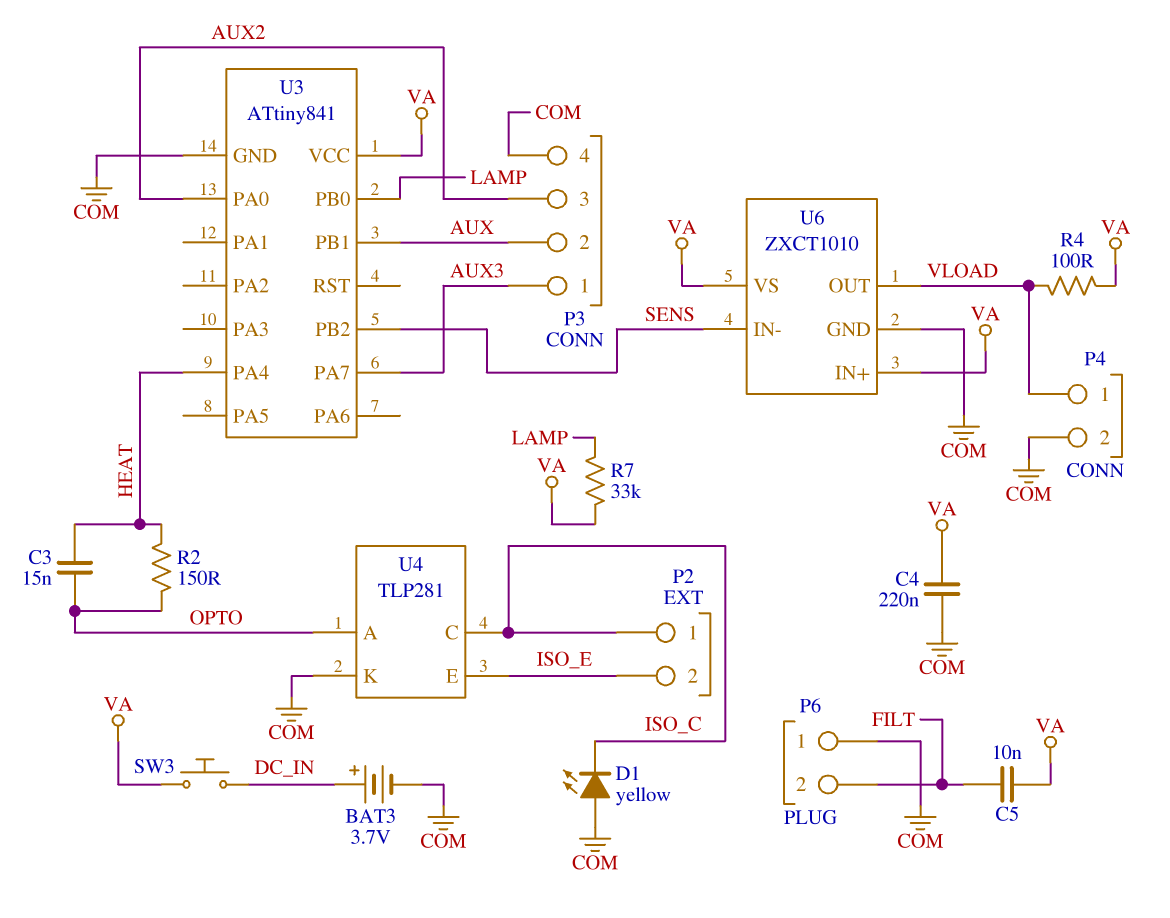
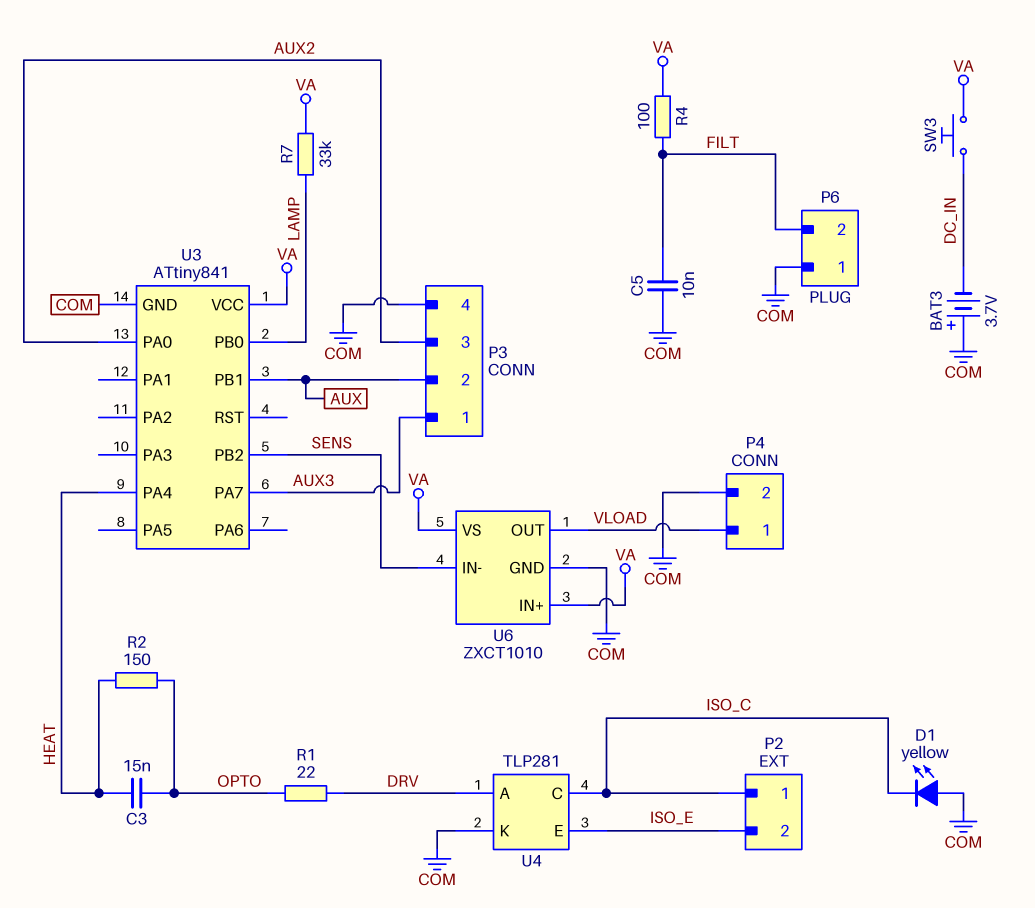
BAT3: 3.7V (plus DC_IN, minus COM) -> 3.7V (plus COM, minus DC_IN)
C4: 220nF (COM, VA) -> none
C5: 10nF (FILT, VA) -> 10nF (COM, FILT)
R1: none -> 22 (DRV, OPTO)
R4: 100 (VA, VLOAD) -> 100 (FILT, VA)
U4 pin A: OPTO -> DRV

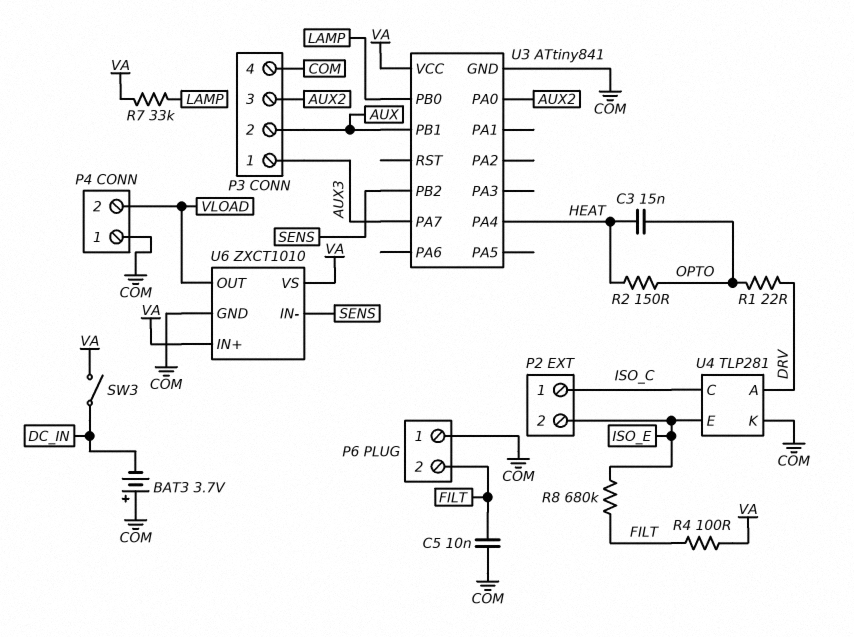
D1: LED yellow (A COM, K ISO_C) -> none
P4 pin 1: VLOAD -> COM
P4 pin 2: COM -> VLOAD
R8: none -> 680k (FILT, ISO_E)
SW3: button (DC_IN, VA) -> switch (DC_IN, VA)

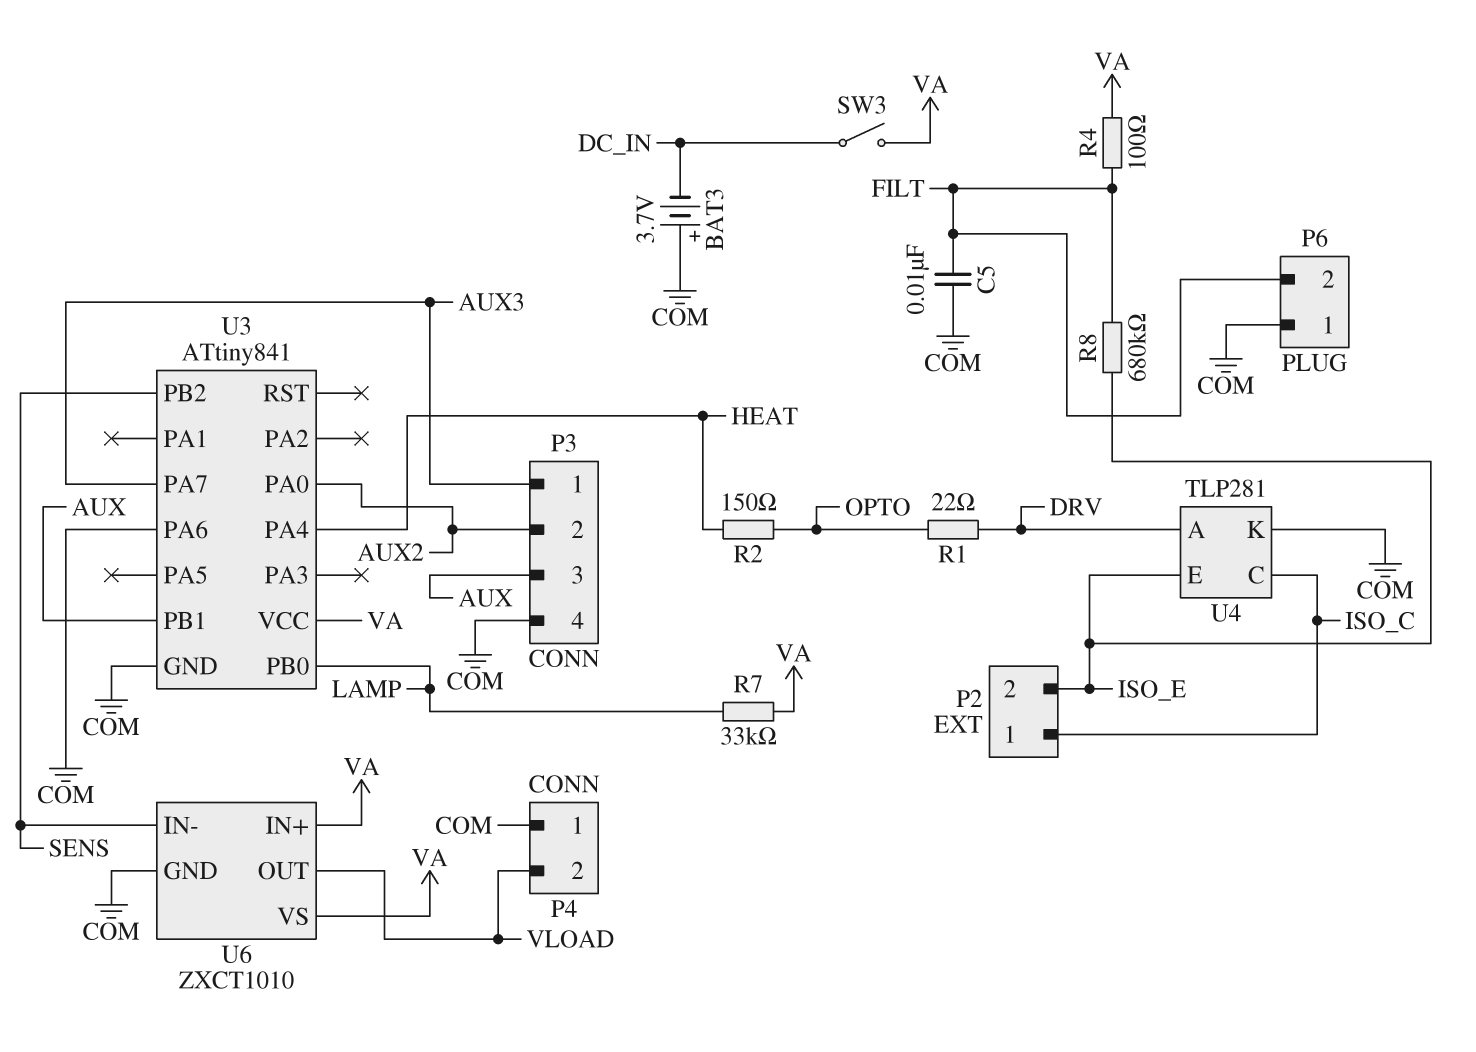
C3: 15nF (HEAT, OPTO) -> none
P3 pin 2: AUX -> AUX2
P3 pin 3: AUX2 -> AUX
U3 pin PA6: none -> COM

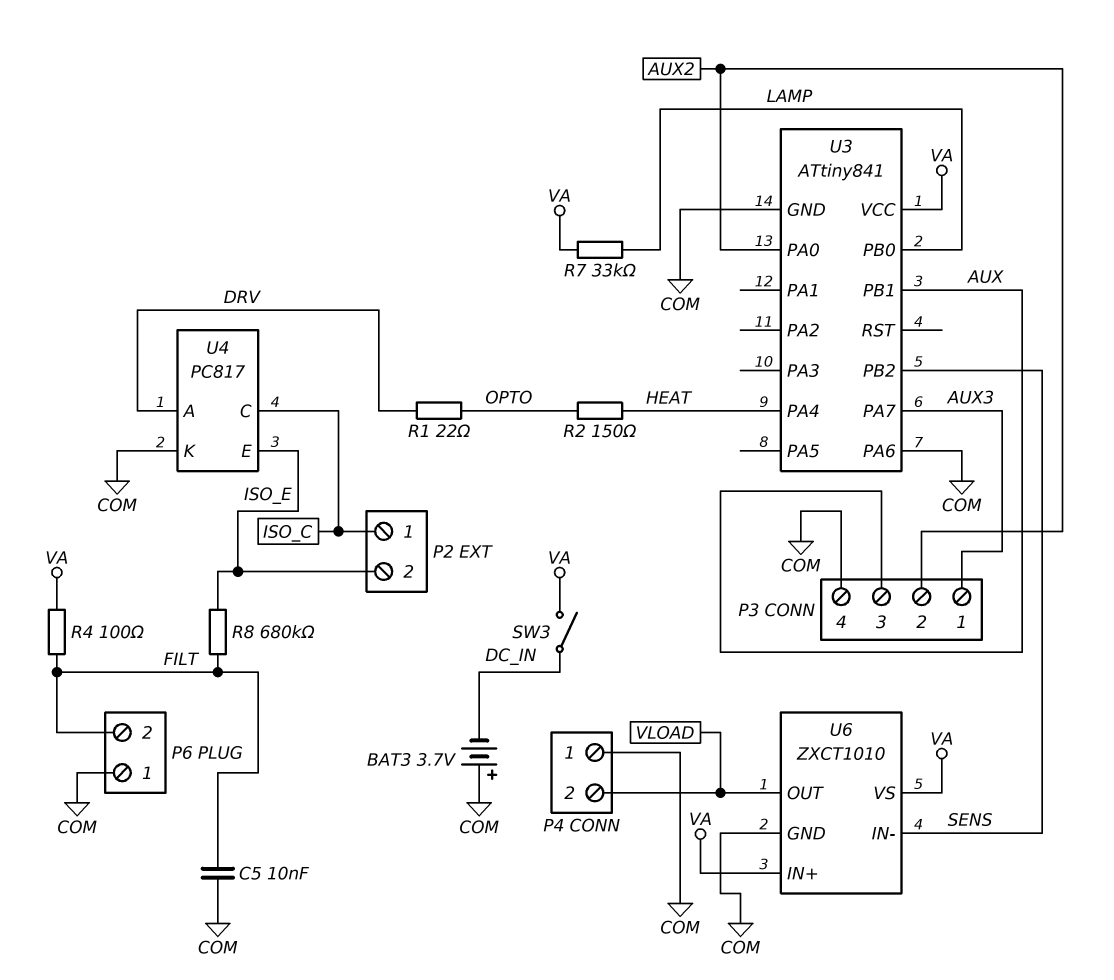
U4: TLP281 -> PC817

